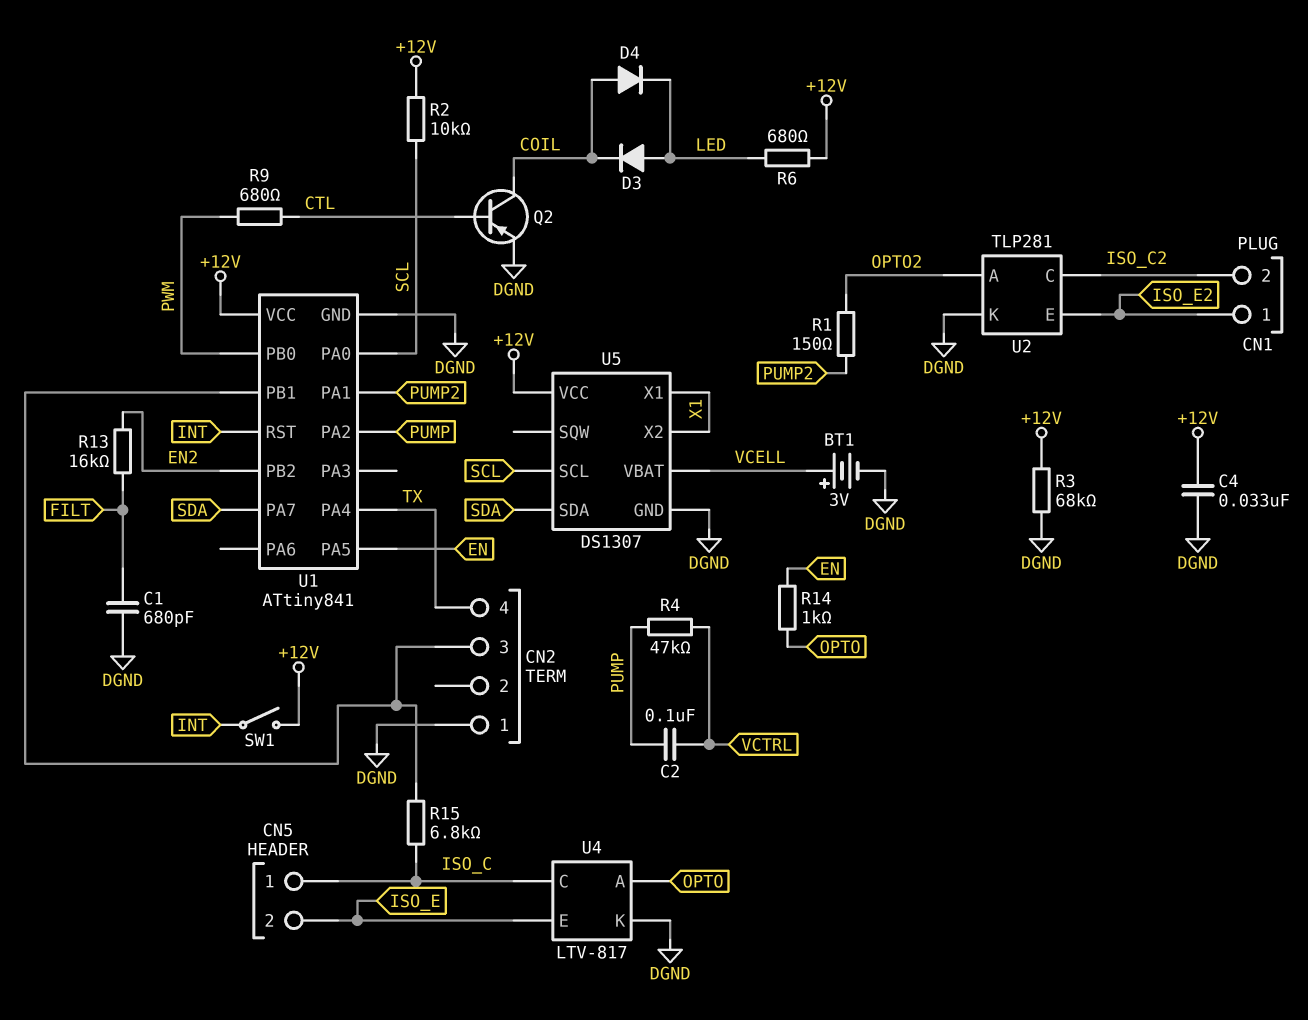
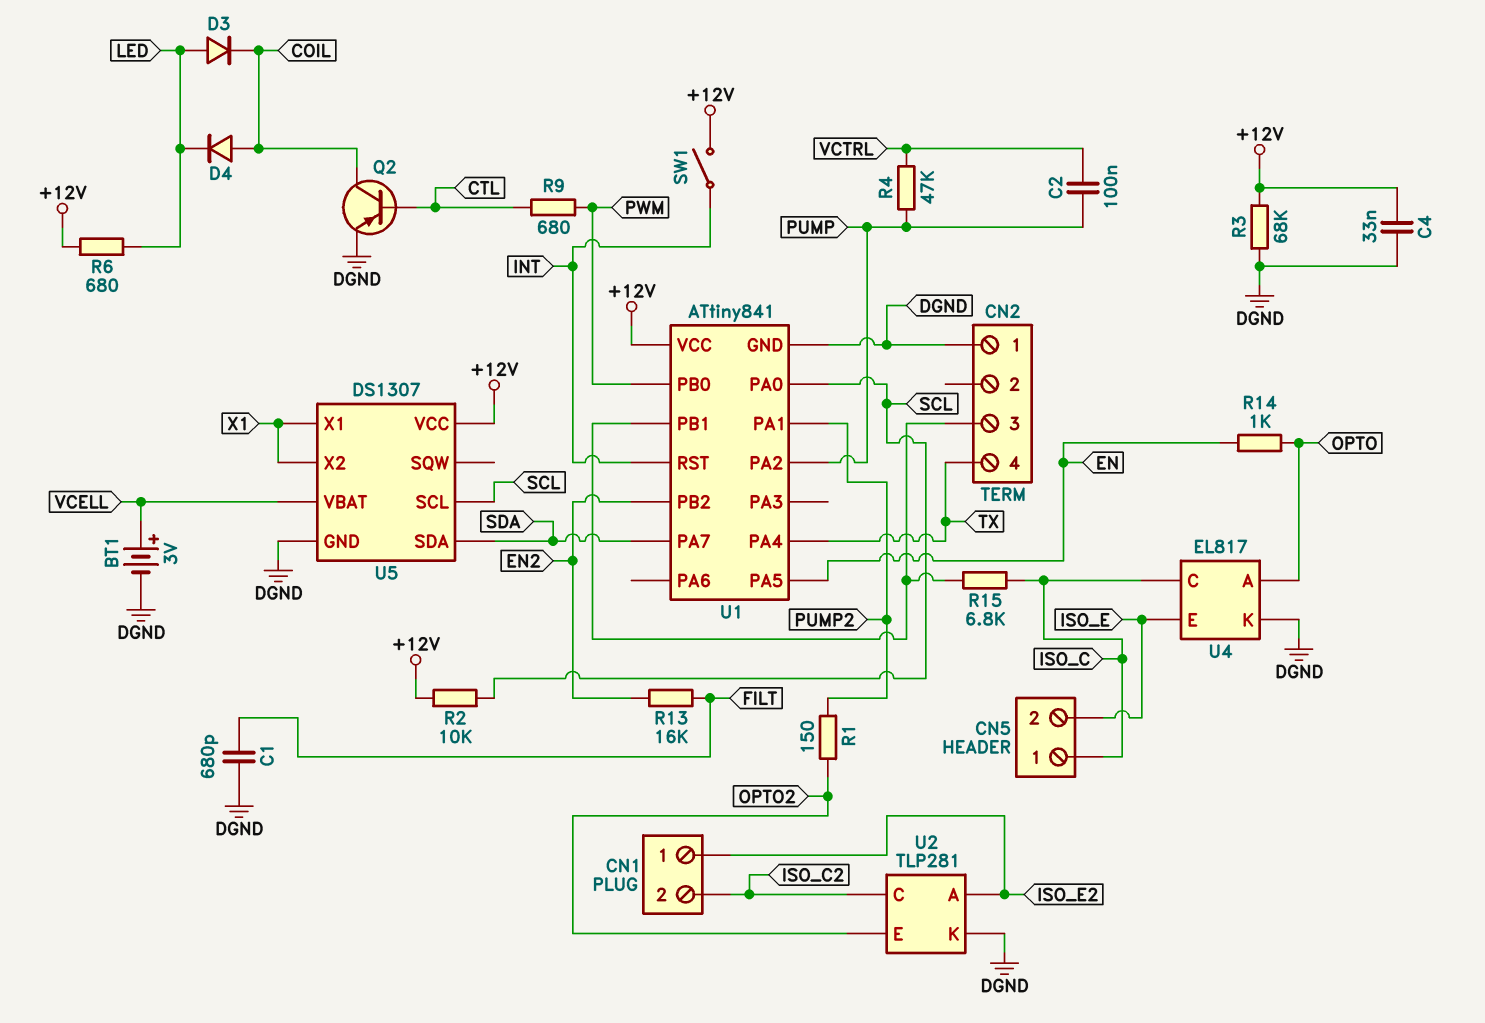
U2 pin A: OPTO2 -> ISO_E2
U2 pin E: ISO_E2 -> OPTO2
U4: LTV-817 -> EL817

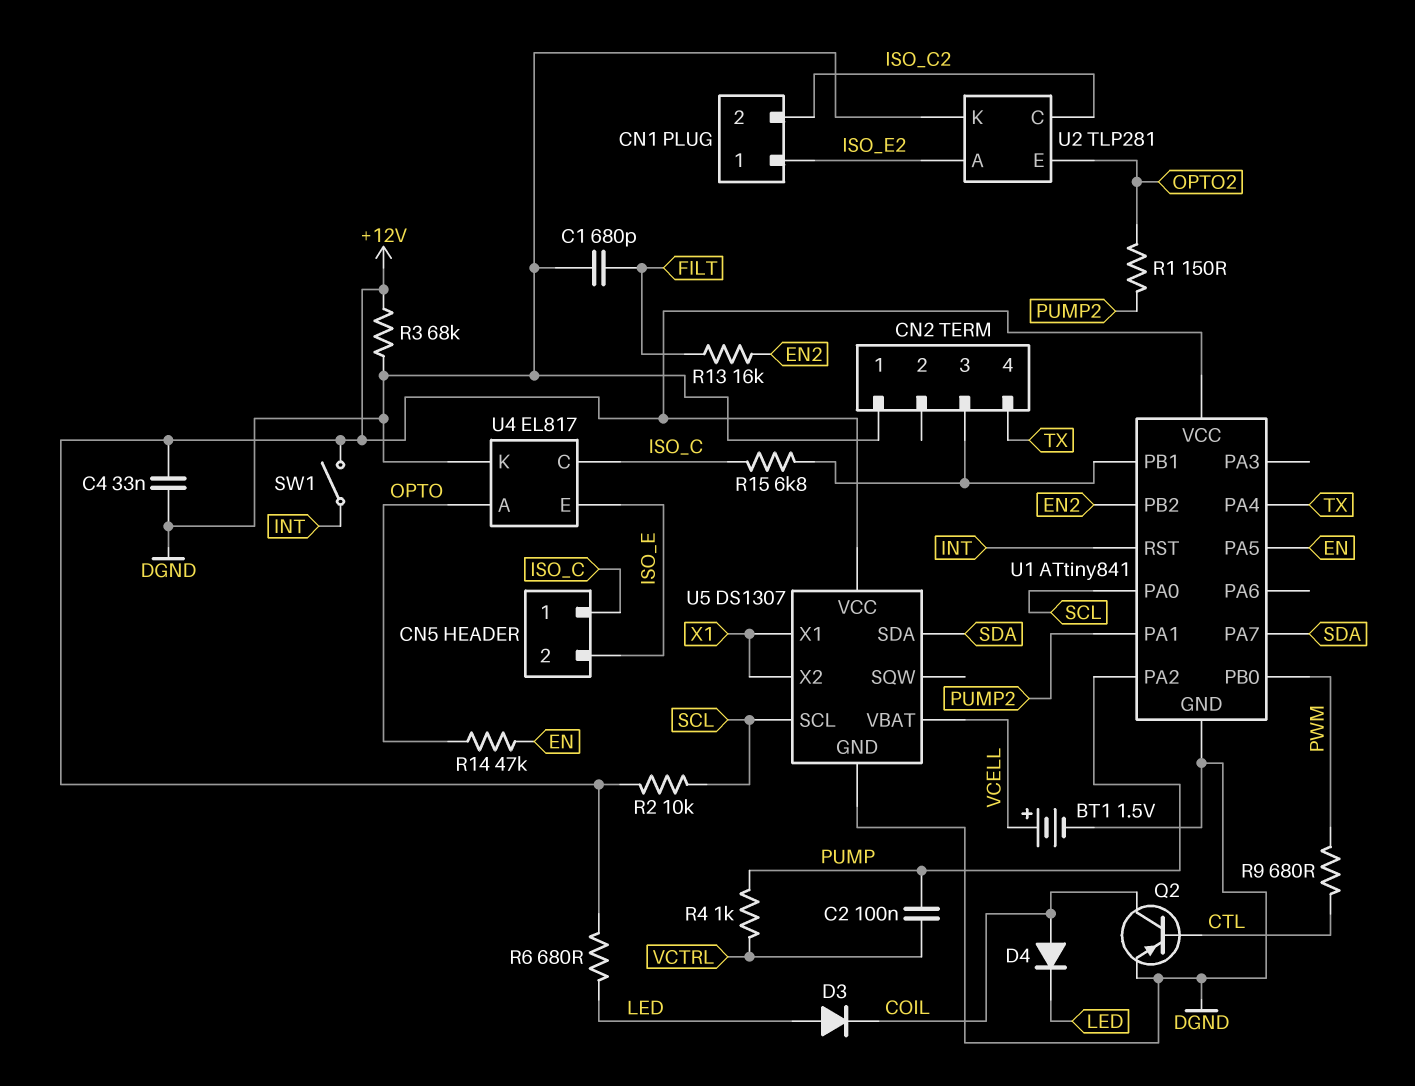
BT1: 3V (plus VCELL, minus DGND) -> 1.5V (plus VCELL, minus DGND)
R4: 47k (PUMP, VCTRL) -> 1k (PUMP, VCTRL)
R14: 1k (EN, OPTO) -> 47k (EN, OPTO)

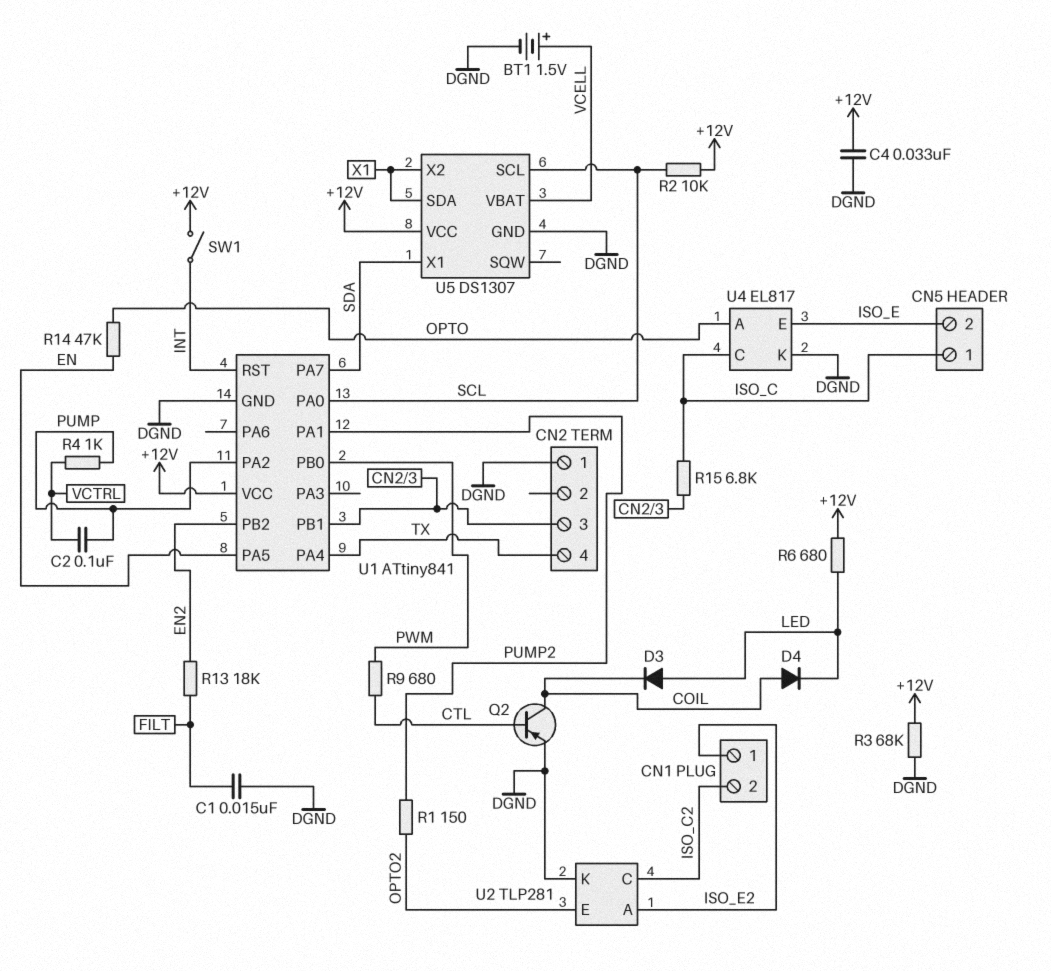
C1: 680pF (DGND, FILT) -> 15nF (DGND, FILT)
R13: 16k (EN2, FILT) -> 18k (EN2, FILT)
U5 pin SDA: SDA -> X1
U5 pin X1: X1 -> SDA

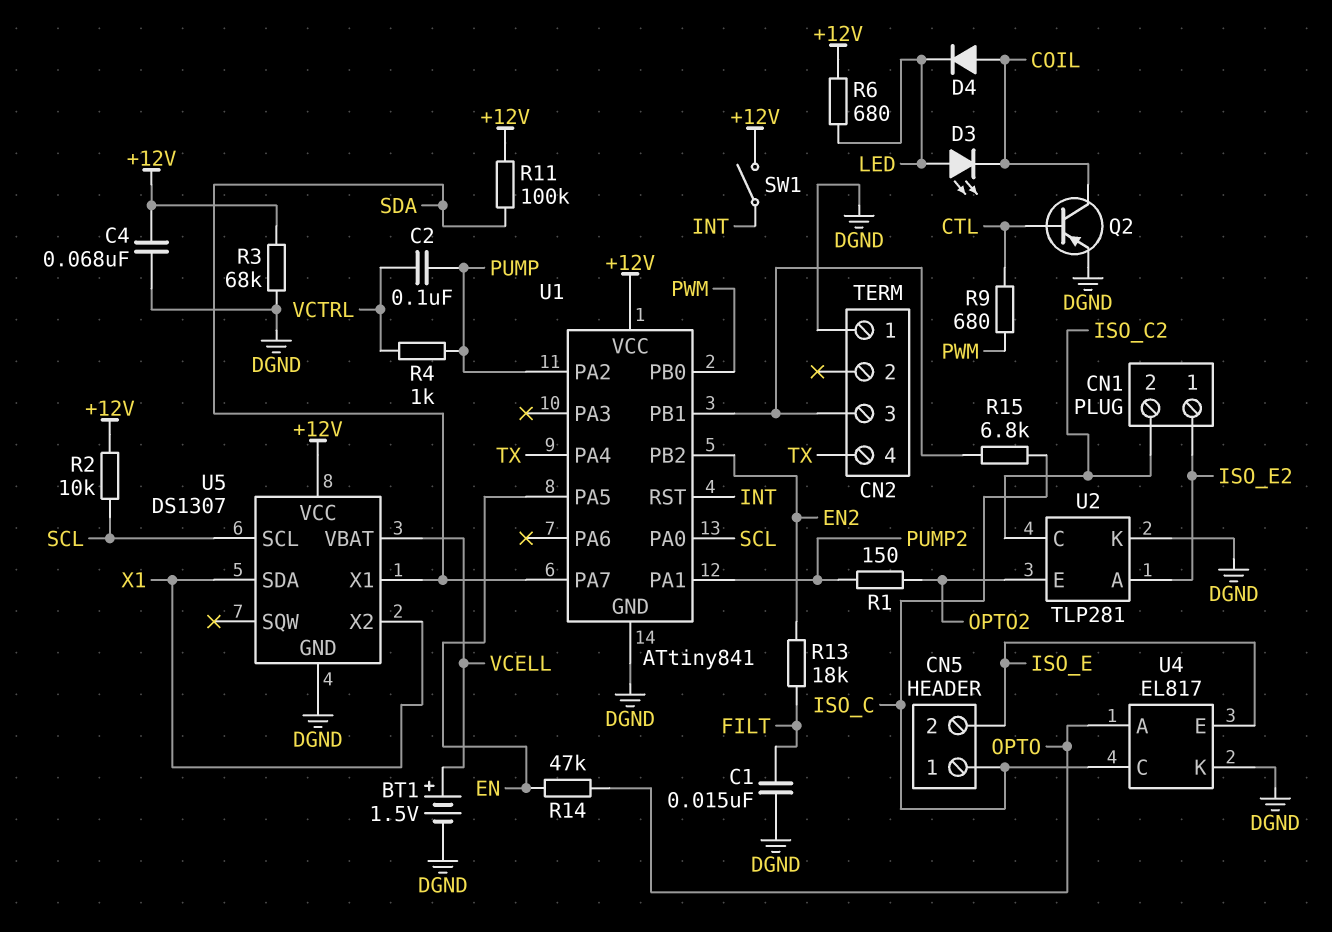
C4: 33nF (+12V, DGND) -> 68nF (+12V, DGND)
D3: diode (A LED, K COIL) -> LED (A LED, K COIL)
R11: none -> 100k (+12V, SDA)

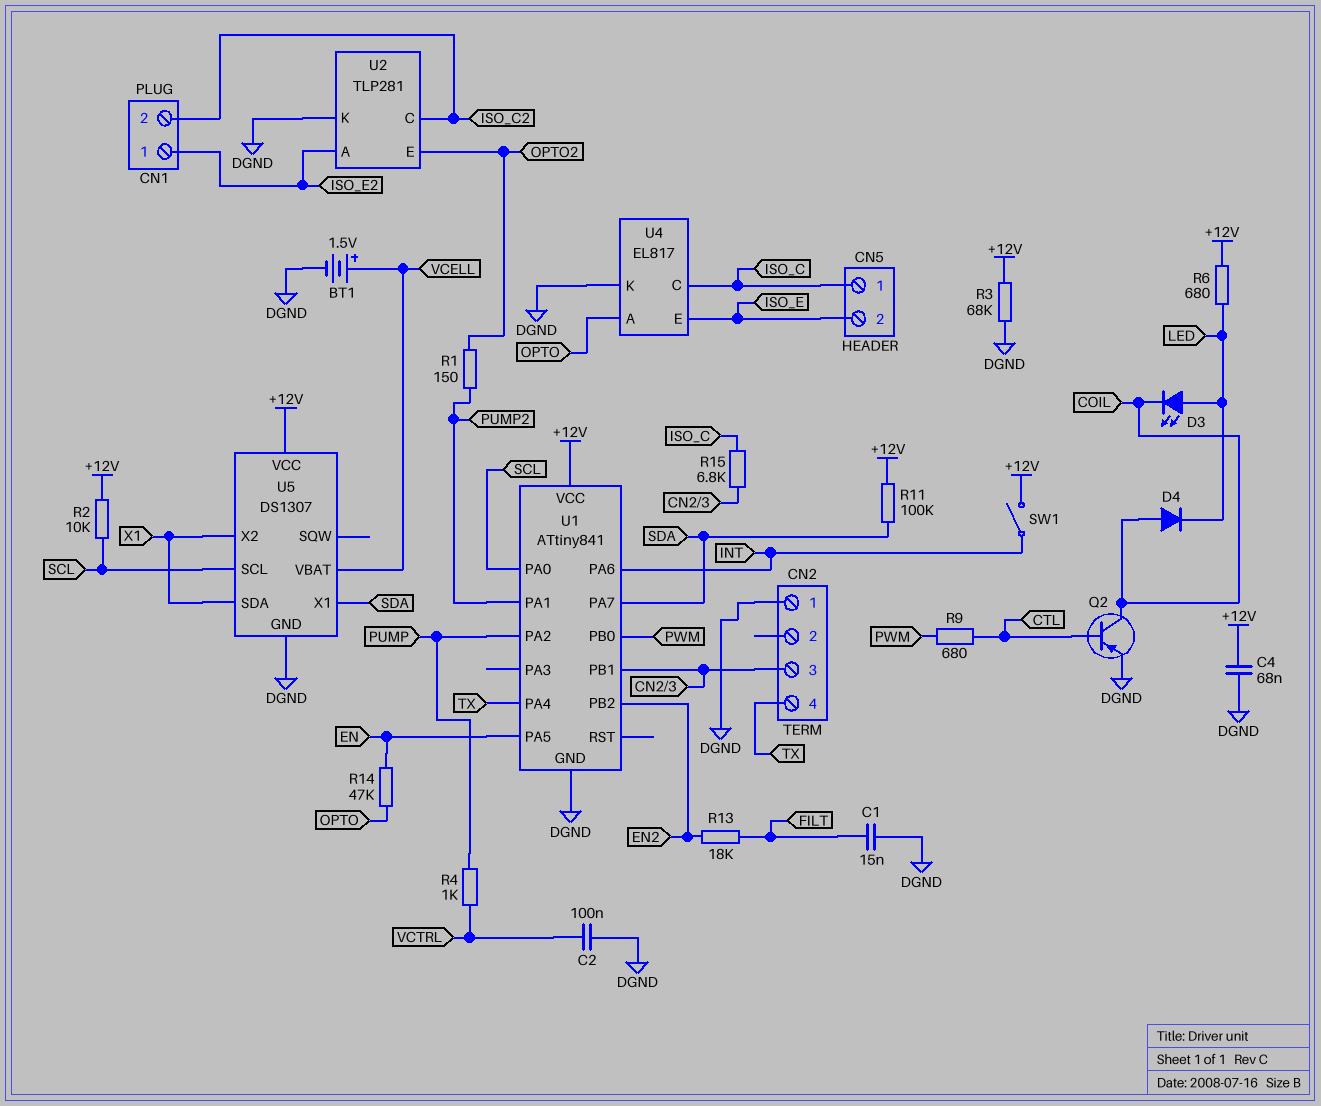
C2: 100nF (PUMP, VCTRL) -> 100nF (DGND, VCTRL)
U1 pin PA6: none -> INT
U1 pin RST: INT -> none

